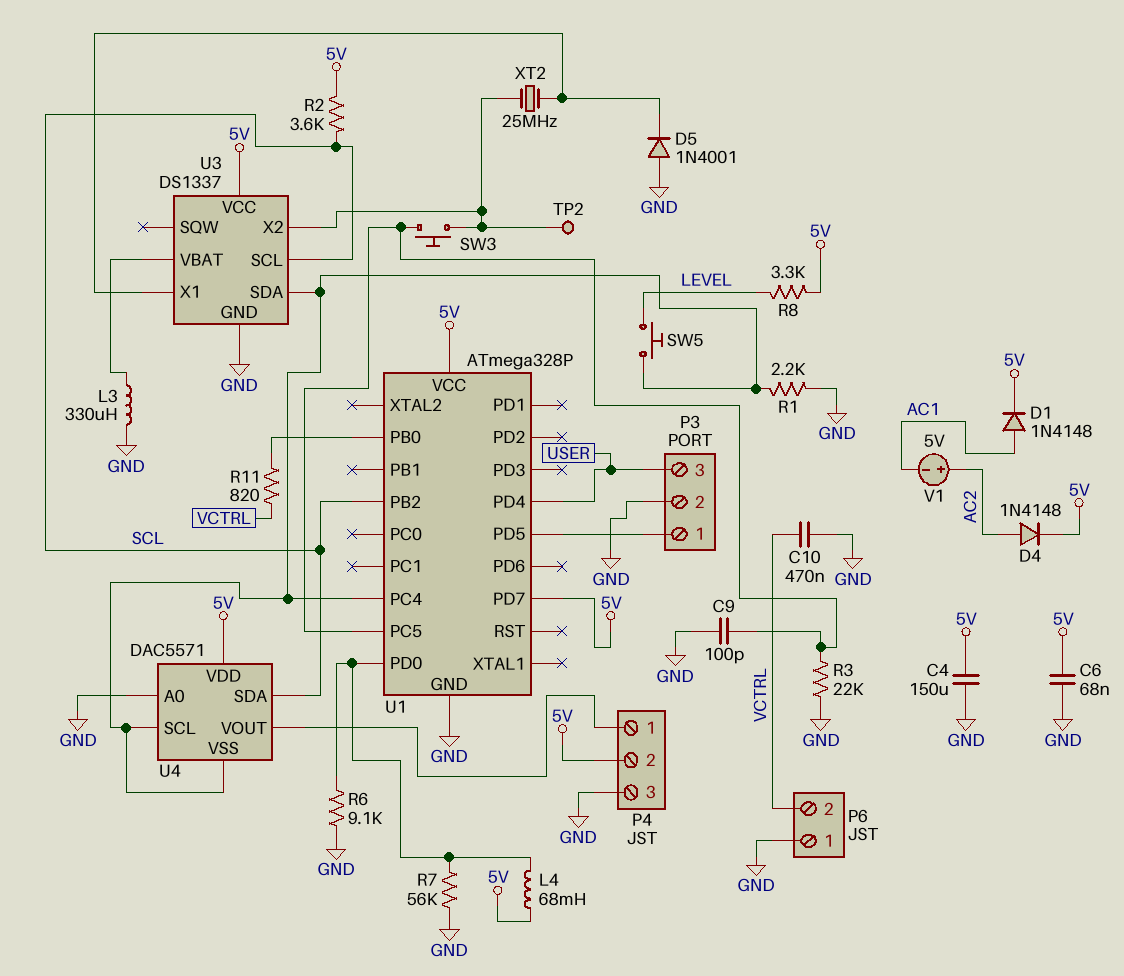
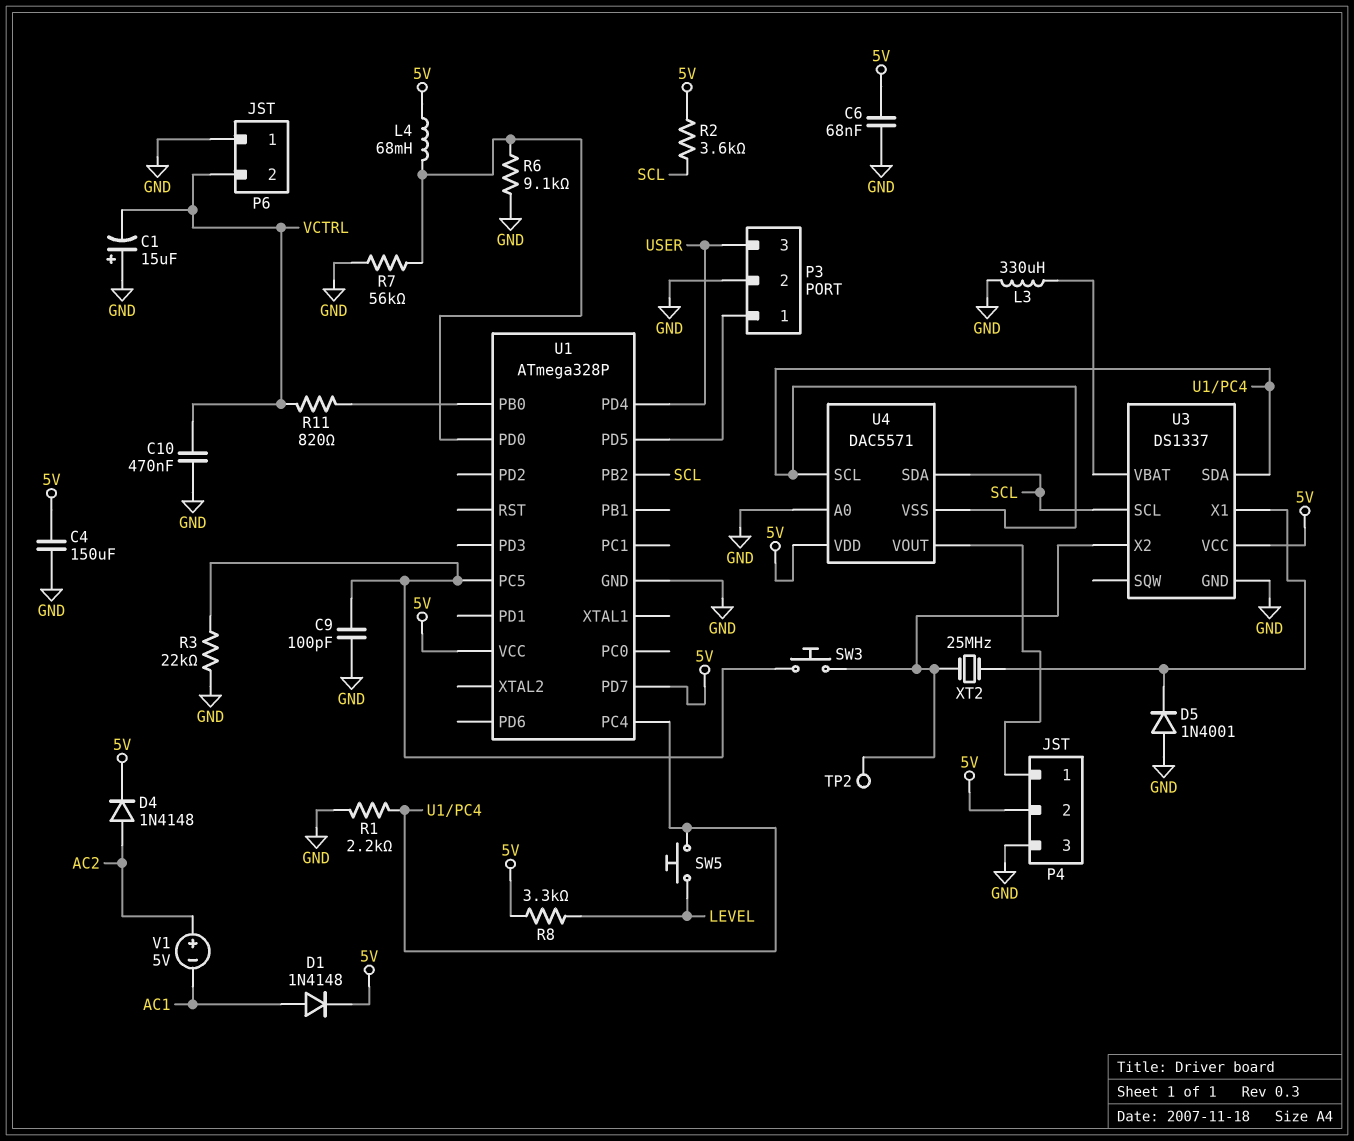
C1: none -> 15uF (plus GND, minus VCTRL)

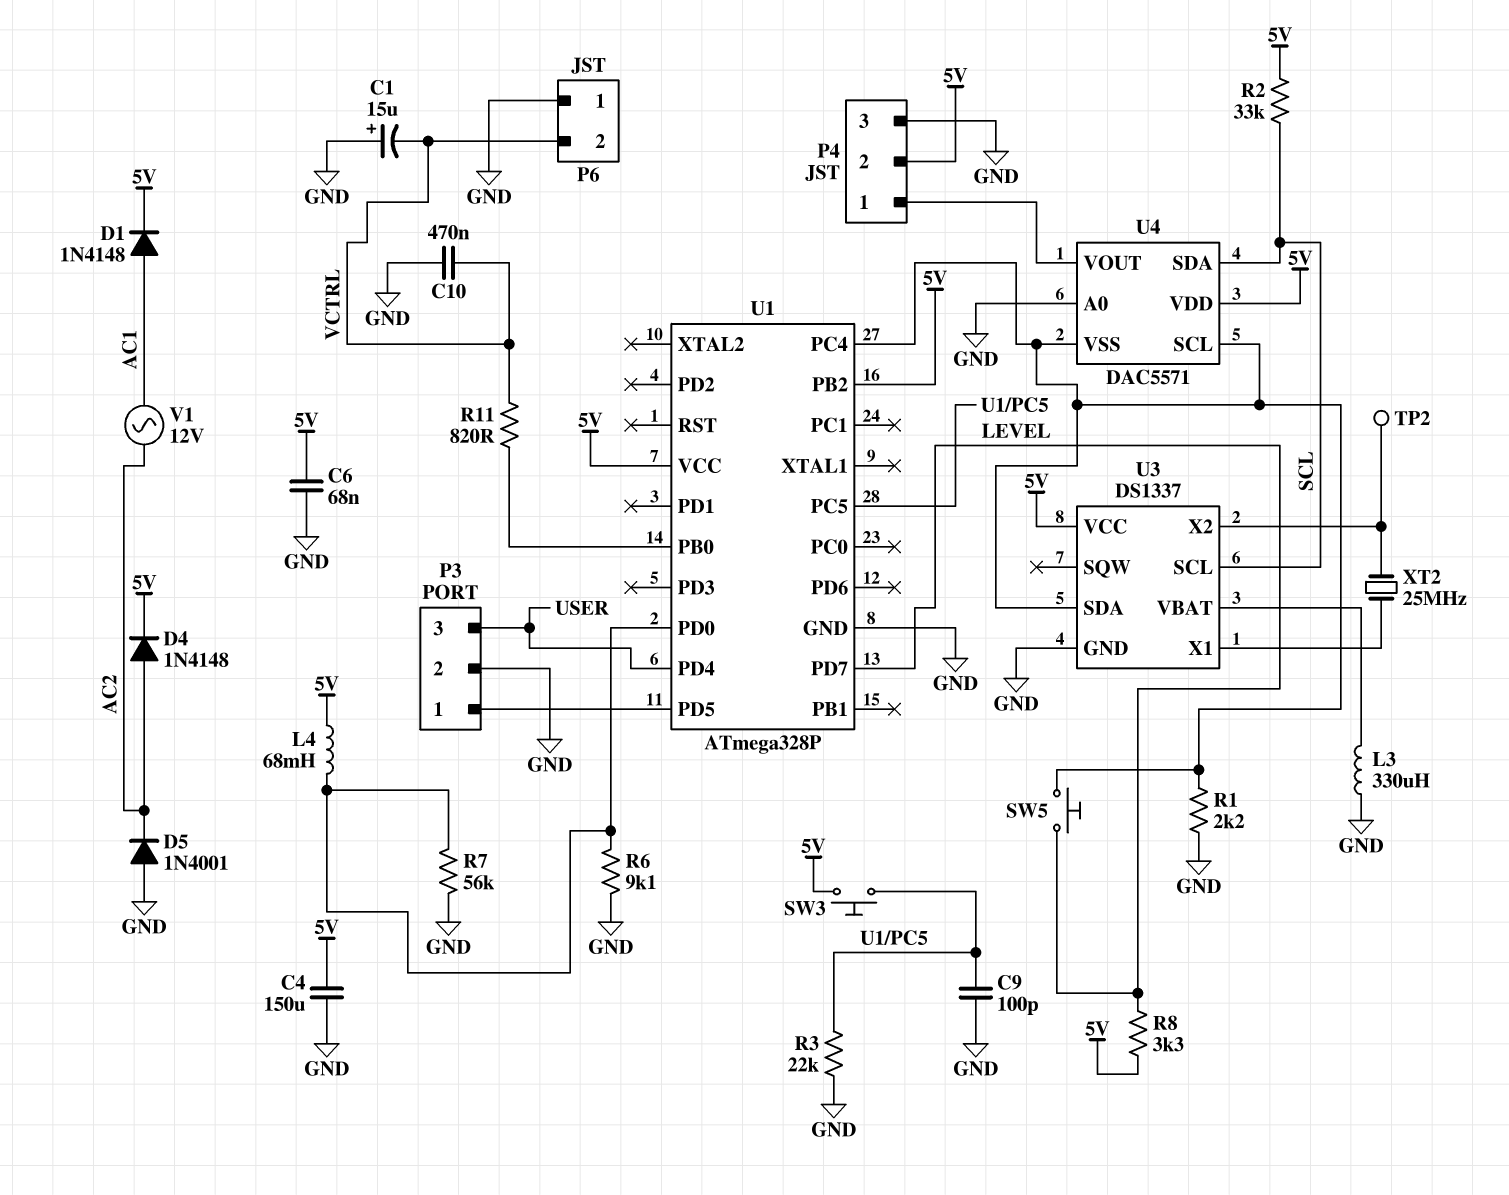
D5: diode 1N4001 (A GND, K U3/X1) -> diode 1N4001 (A GND, K AC2)
R2: 3.6k (5V, SCL) -> 33k (5V, SCL)
SW3: button (U1/PC5, U3/X2) -> button (5V, U1/PC5)
U1 pin PB2: SCL -> 5V
U1 pin PD7: 5V -> LEVEL
V1: 5V (plus AC2, minus AC1) -> AC 12V (AC1, AC2)

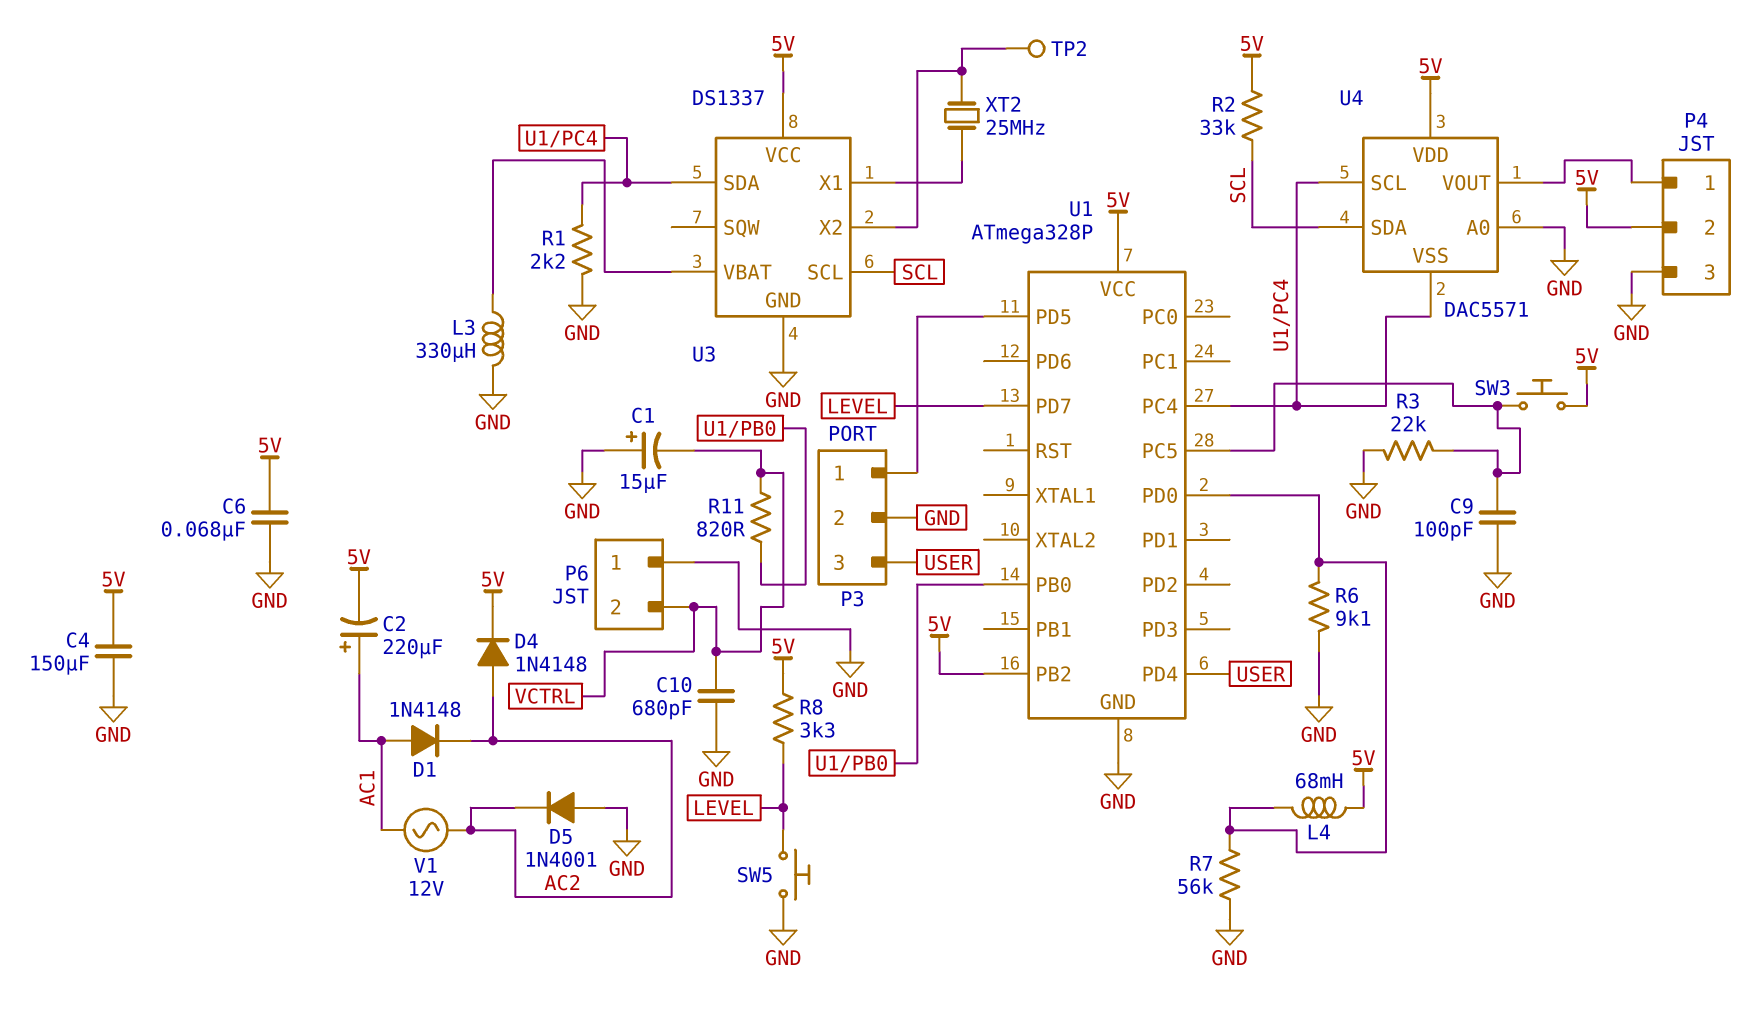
C2: none -> 220uF (plus AC1, minus 5V)
C10: 470nF (GND, VCTRL) -> 680pF (GND, VCTRL)
D1: diode 1N4148 (A AC1, K 5V) -> diode 1N4148 (A AC1, K AC2)
SW5: button (LEVEL, U1/PC4) -> button (GND, LEVEL)

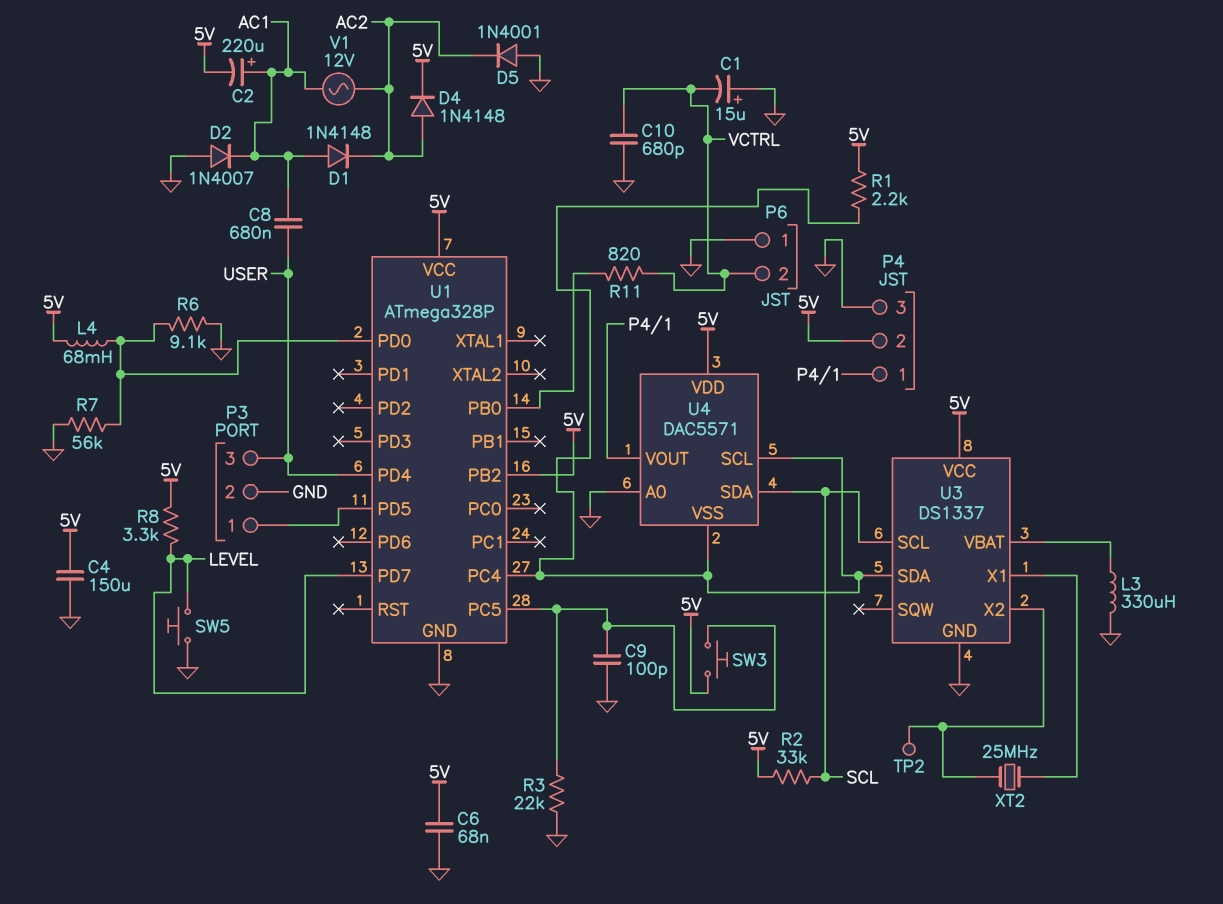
C8: none -> 680nF (AC1, USER)
D2: none -> diode 1N4007 (A GND, K AC1)
R1: 2.2k (GND, U1/PC4) -> 2.2k (5V, U1/PC4)

